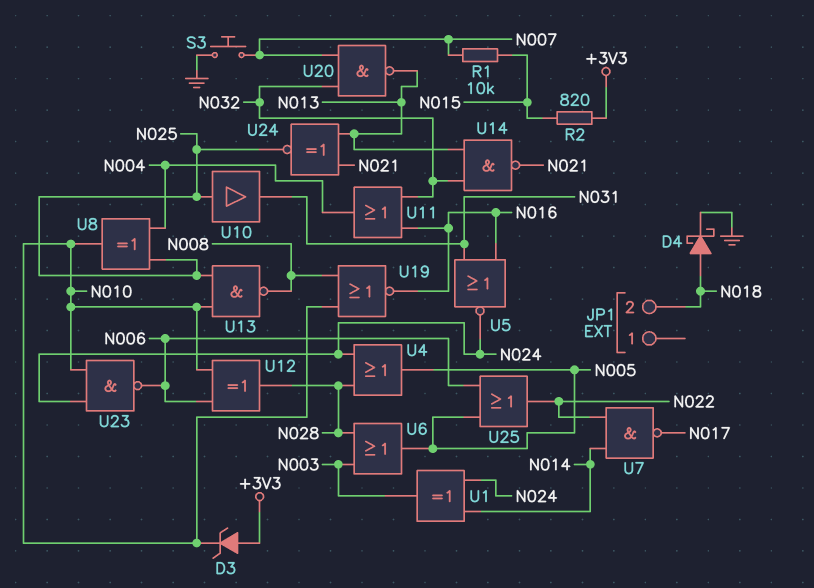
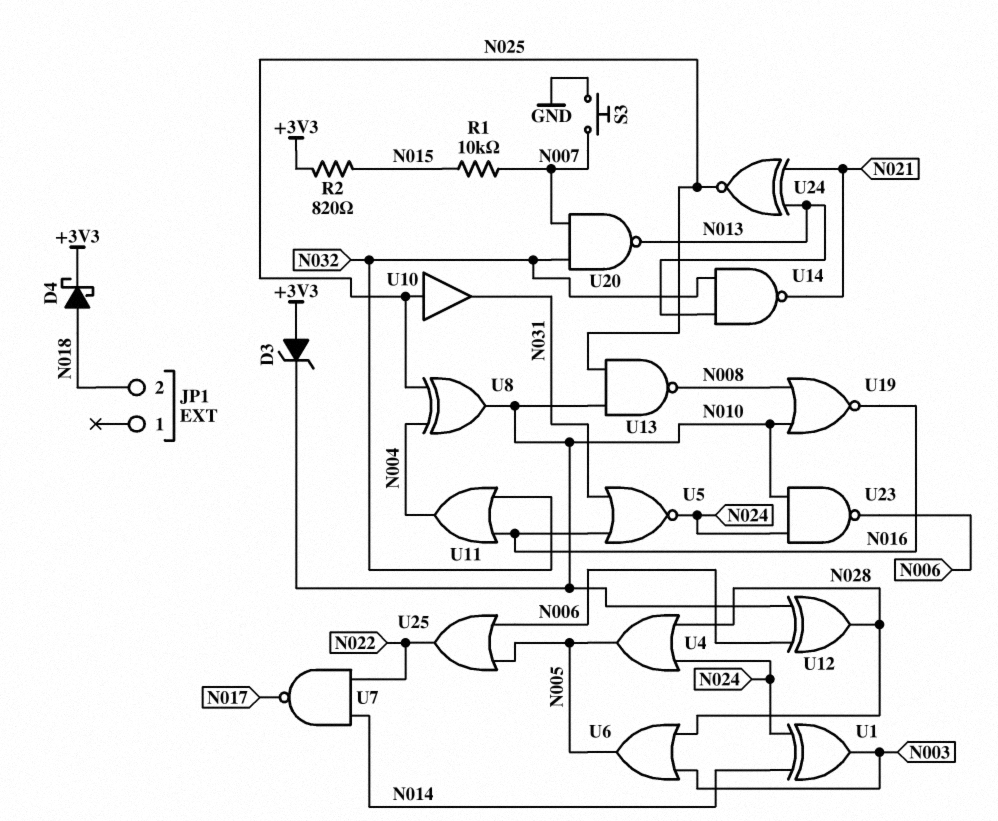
D4: schottky (A N018, K GND) -> schottky (A N018, K +3V3)

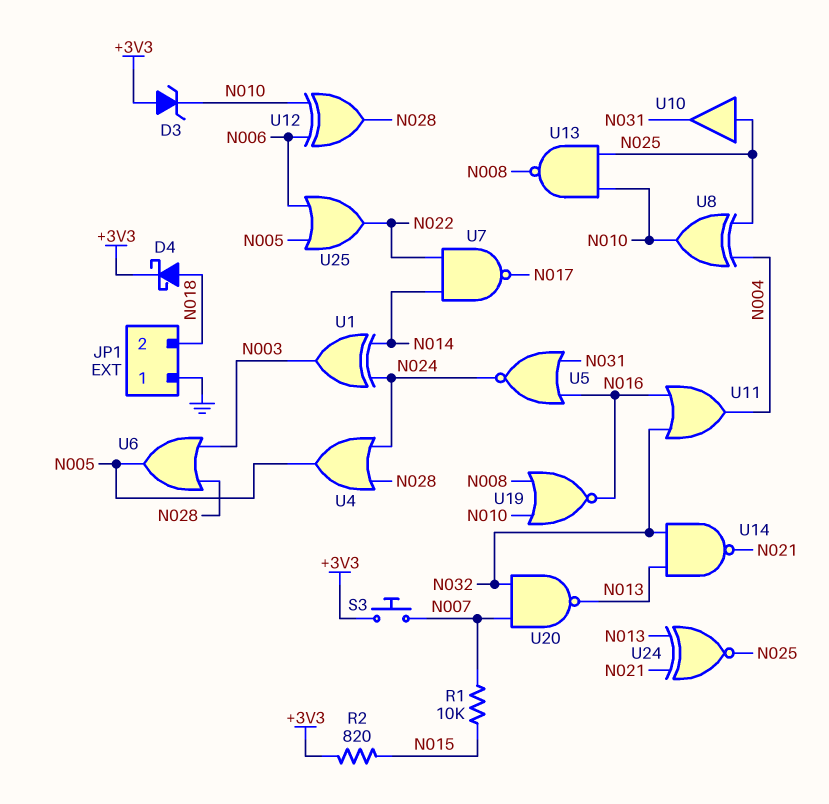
JP1 pin 1: none -> GND
S3: button (GND, N007) -> button (+3V3, N007)
U23: NAND (in N010, in N024, out N006) -> none

